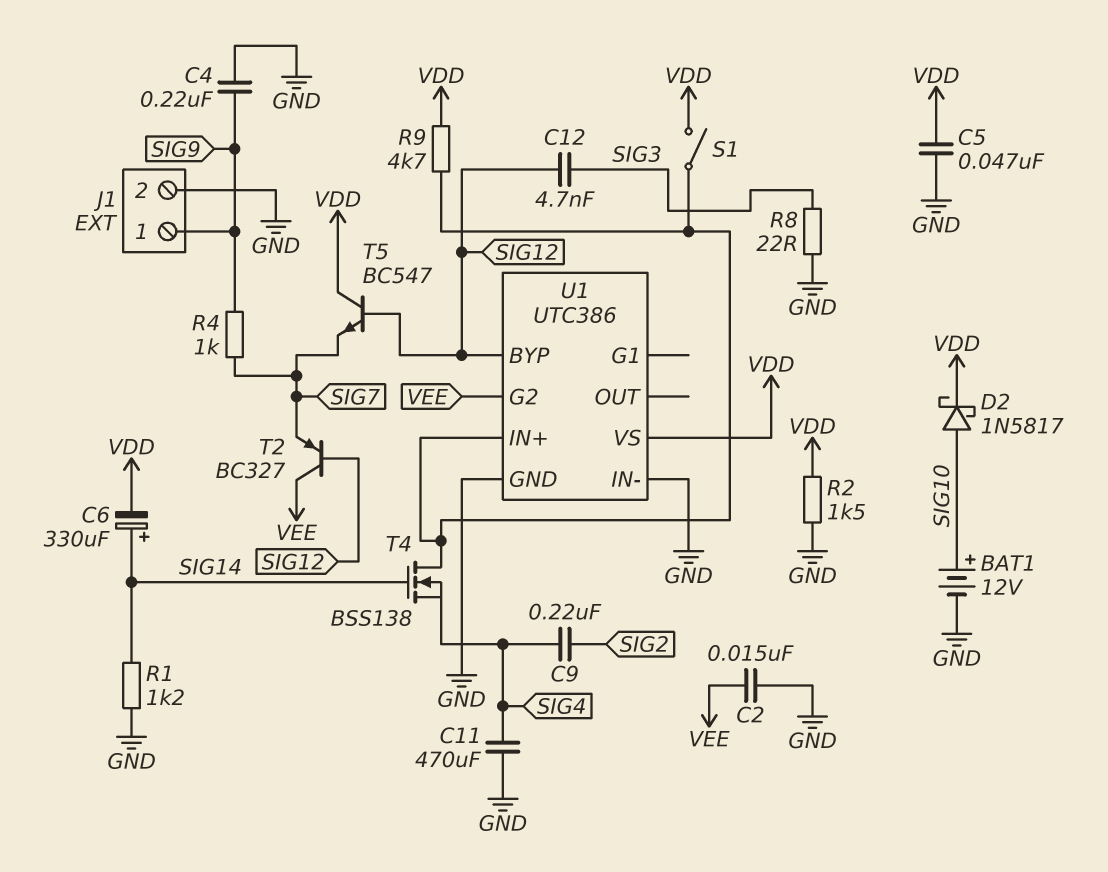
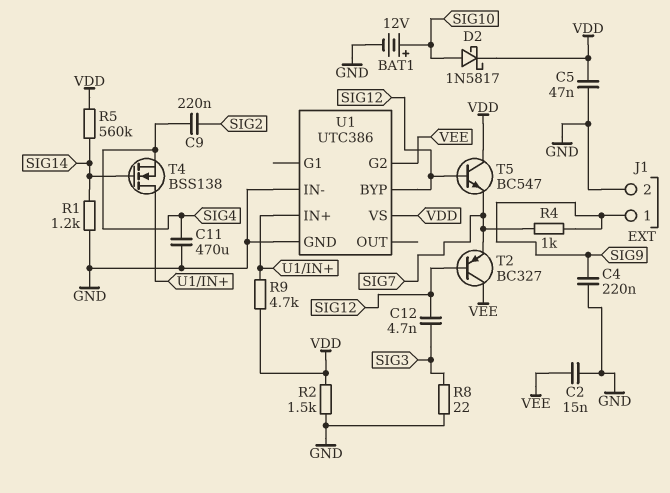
C6: 330uF (plus SIG14, minus VDD) -> none
R5: none -> 560k (SIG14, VDD)
S1: switch (U1/IN+, VDD) -> none

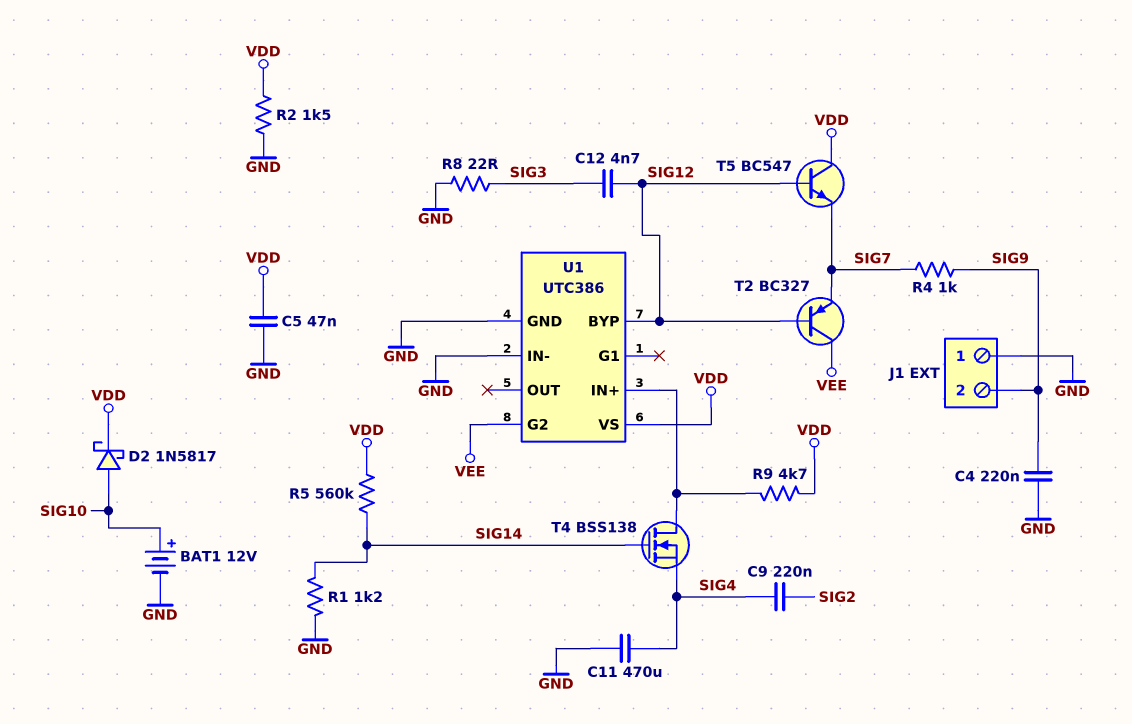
C2: 15nF (GND, VEE) -> none
J1 pin 1: SIG9 -> GND
J1 pin 2: GND -> SIG9

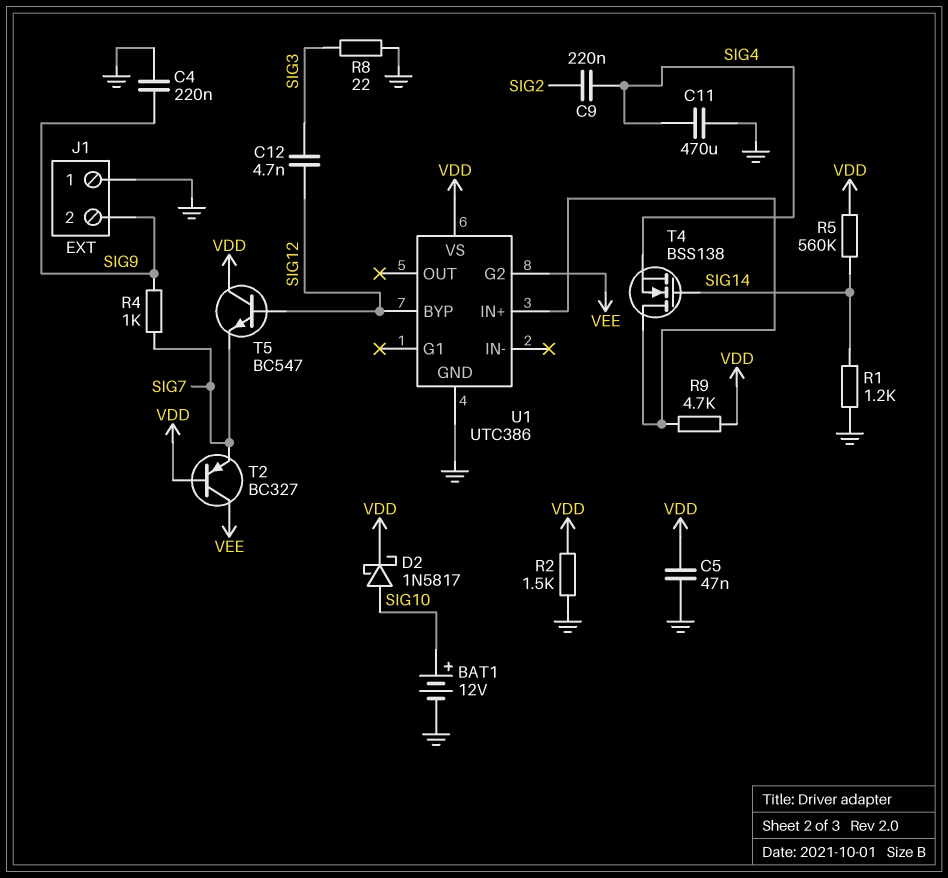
T2: PNP BC327 (B SIG12, C VEE, E SIG7) -> PNP BC327 (B VDD, C VEE, E SIG7)
U1 pin IN-: GND -> none

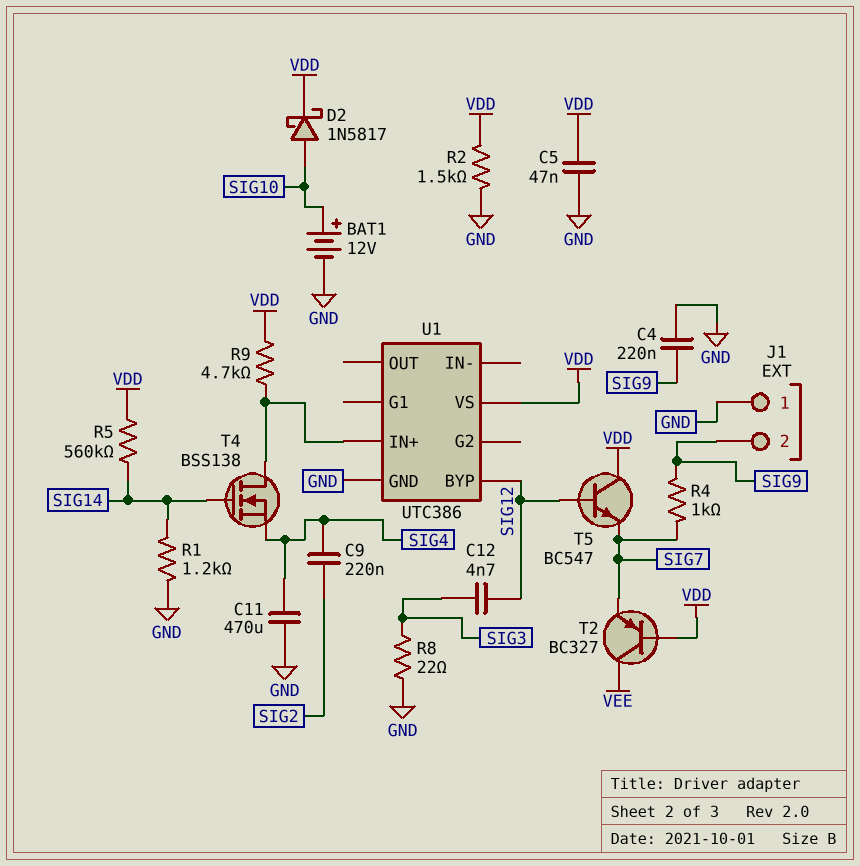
U1 pin G2: VEE -> none

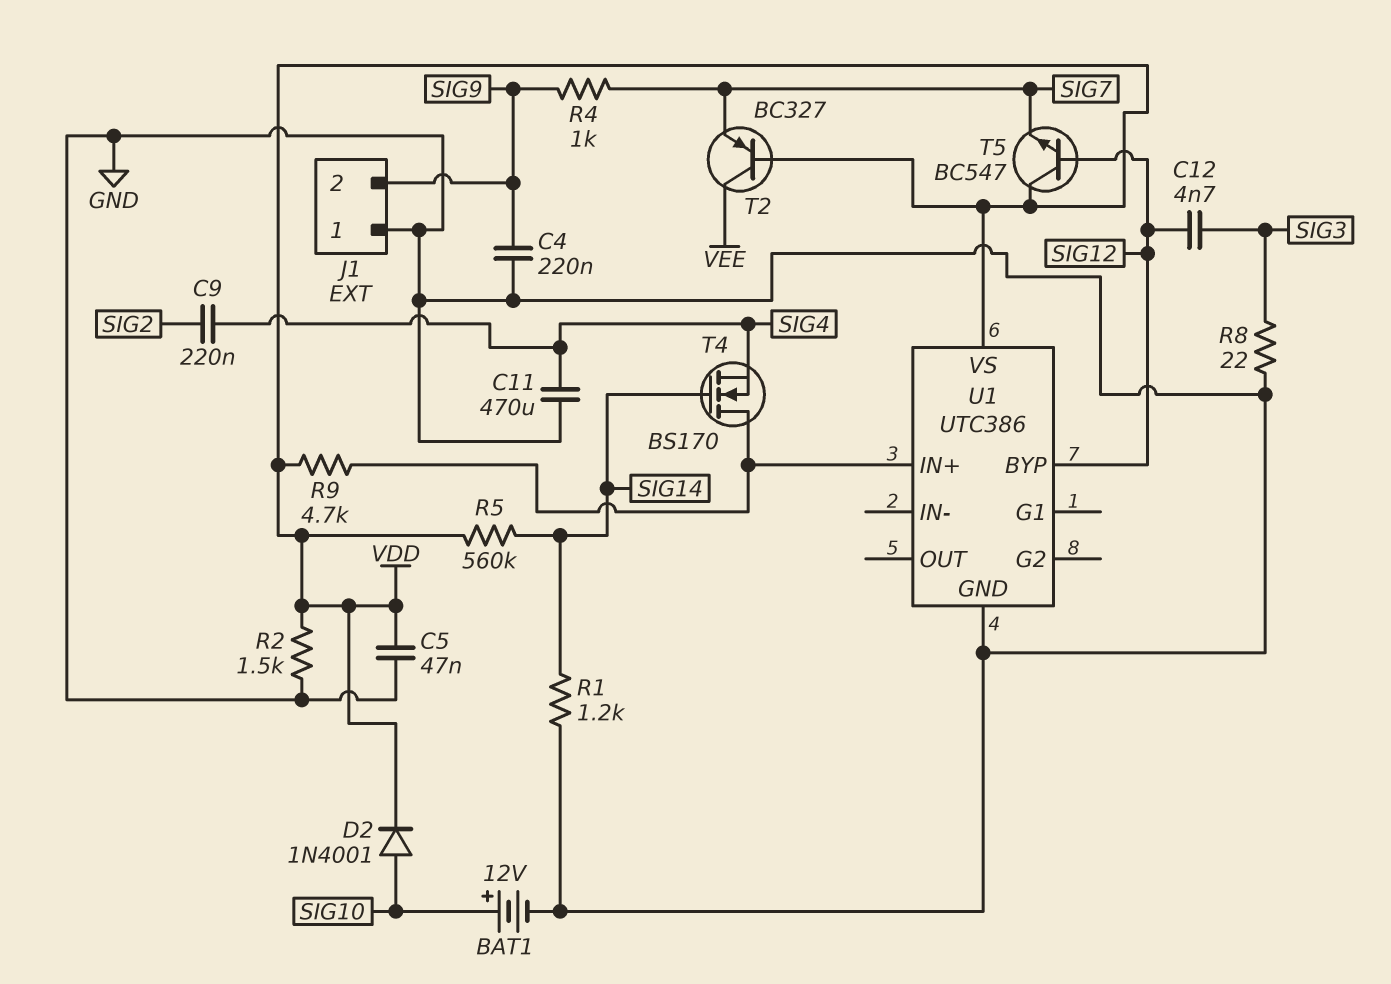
D2: schottky 1N5817 (A SIG10, K VDD) -> diode 1N4001 (A SIG10, K VDD)
T4: NMOS BSS138 (G SIG14, D U1/IN+, S SIG4) -> NMOS BS170 (G SIG14, D U1/IN+, S SIG4)

